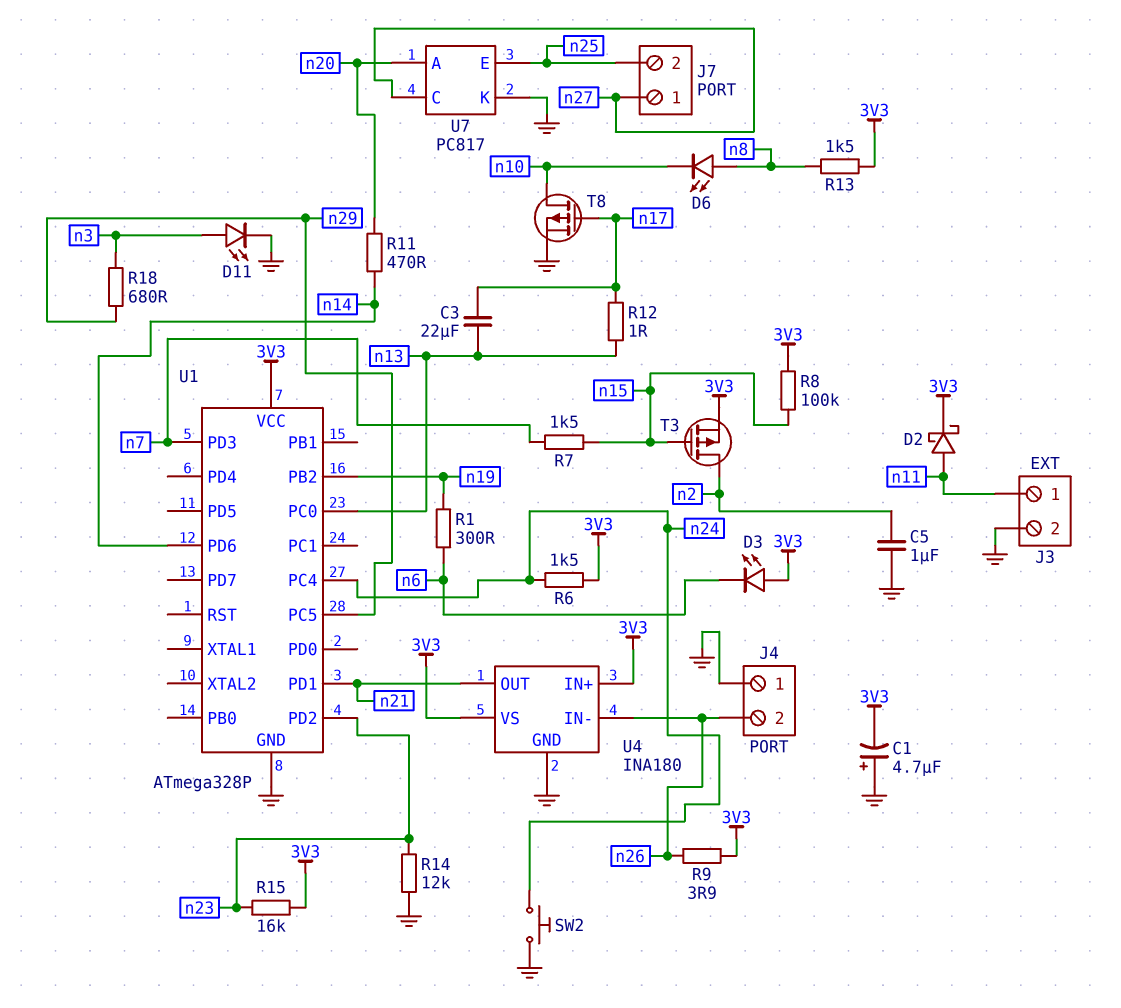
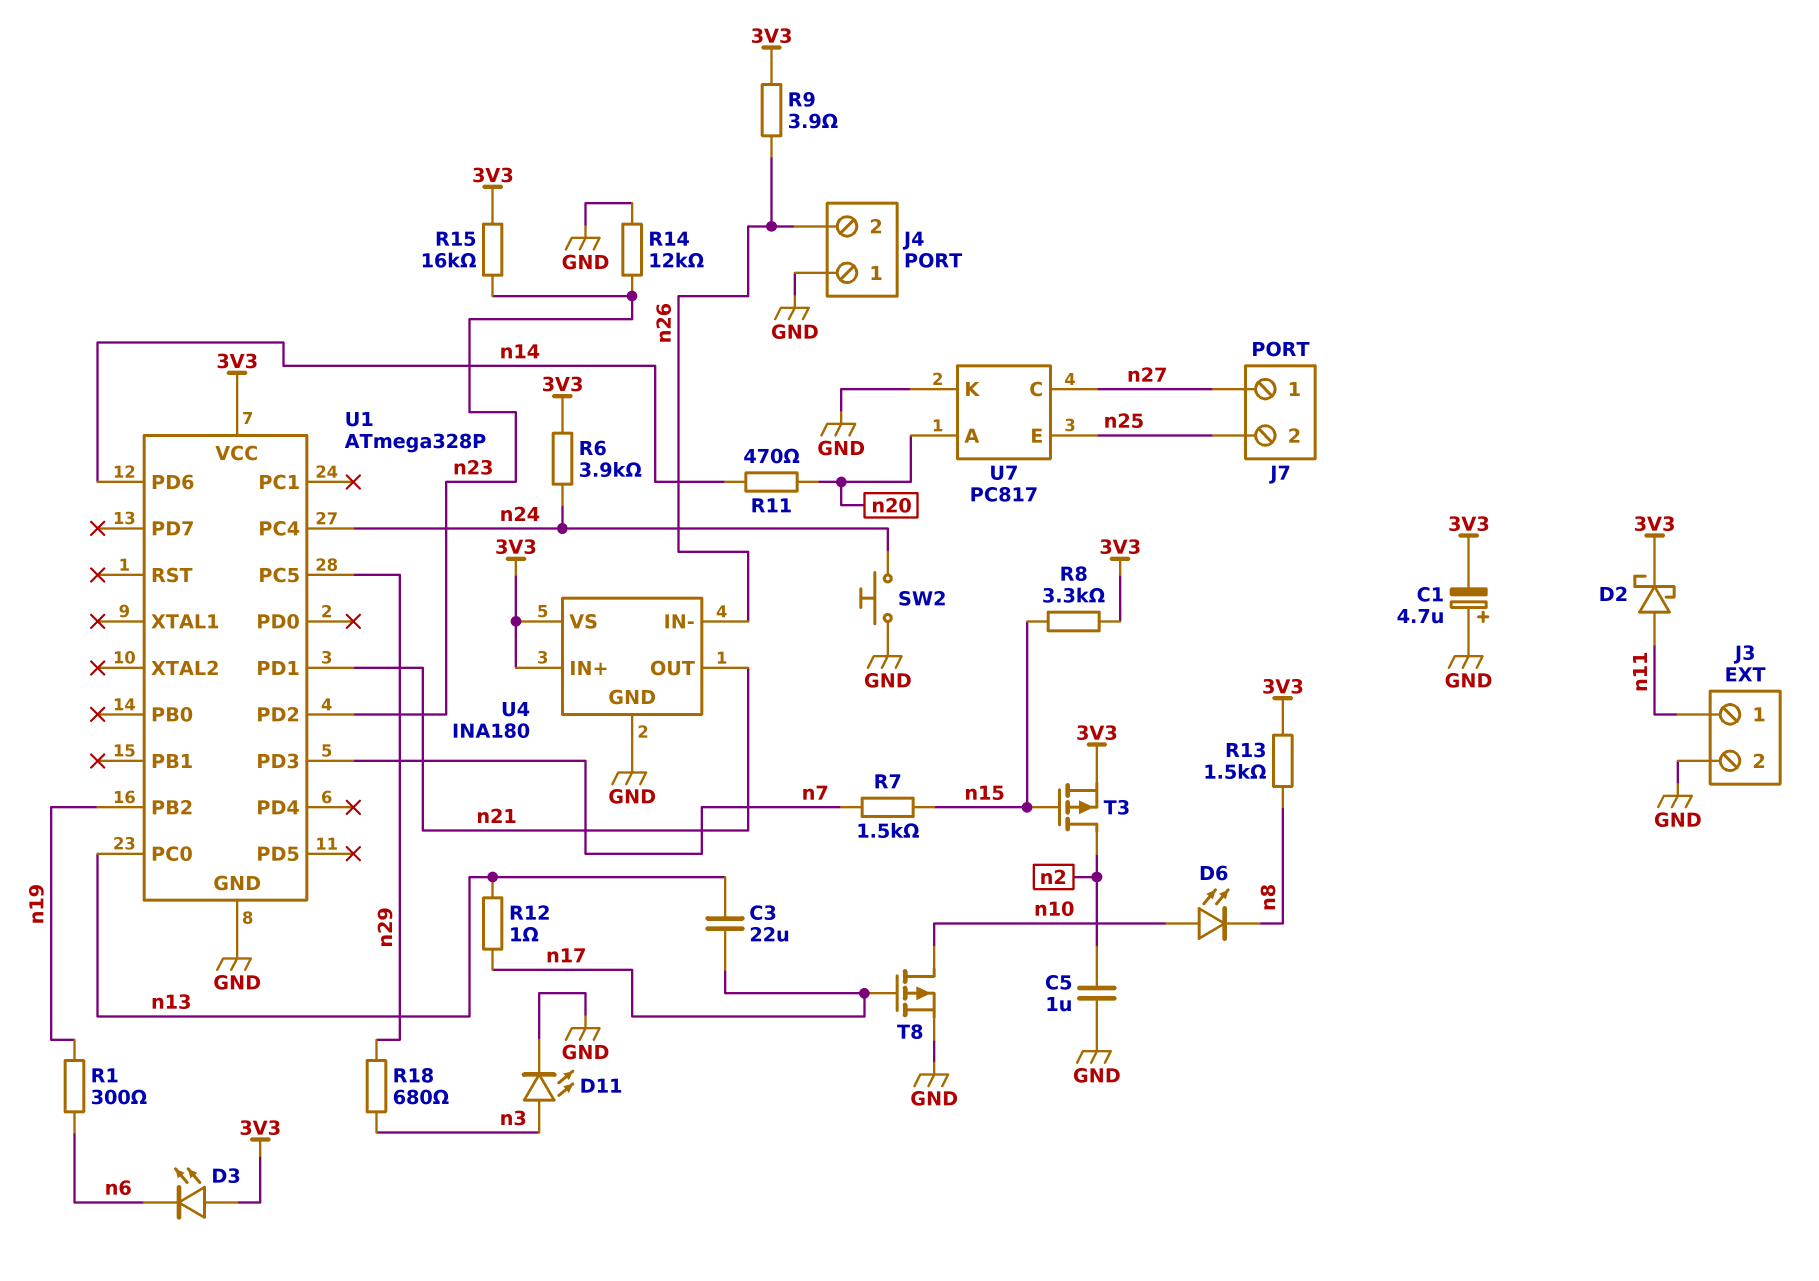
D6: LED (A n8, K n10) -> LED (A n10, K n8)
R6: 1.5k (3V3, n24) -> 3.9k (3V3, n24)
R8: 100k (3V3, n15) -> 3.3k (3V3, n15)

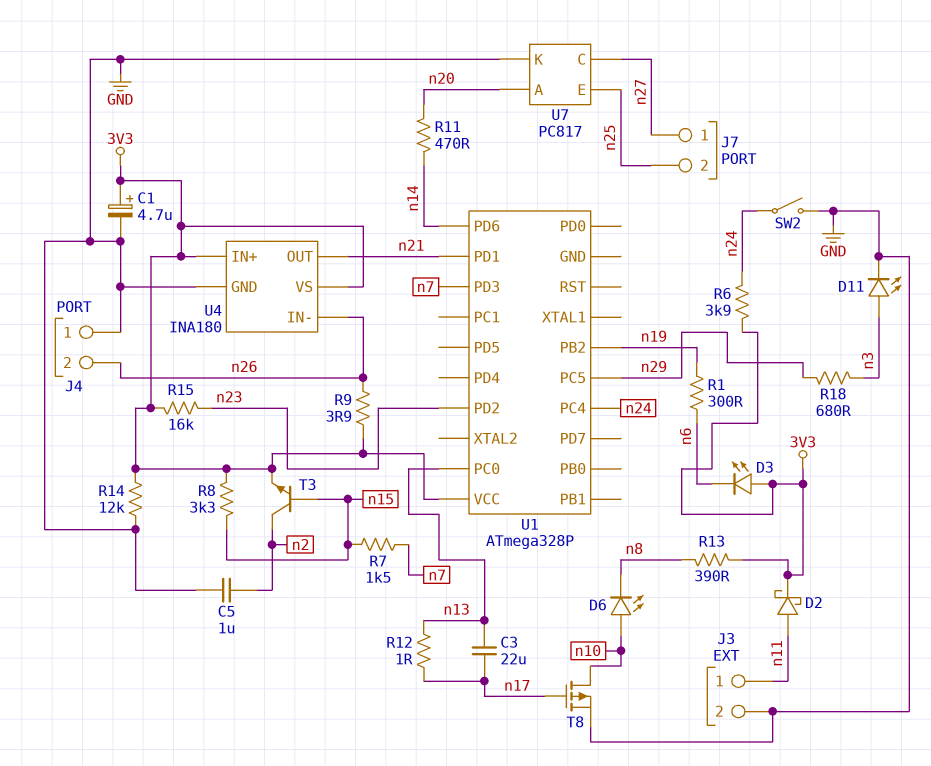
C1: 4.7uF (plus GND, minus 3V3) -> 4.7uF (plus 3V3, minus GND)
R13: 1.5k (3V3, n8) -> 390 (3V3, n8)
R14: 12k (GND, n23) -> 12k (3V3, GND)
SW2: button (GND, n24) -> switch (GND, n24)
T3: PMOS (G n15, D n2, S 3V3) -> NPN (B n15, C n2, E 3V3)
U1 pin GND: GND -> none

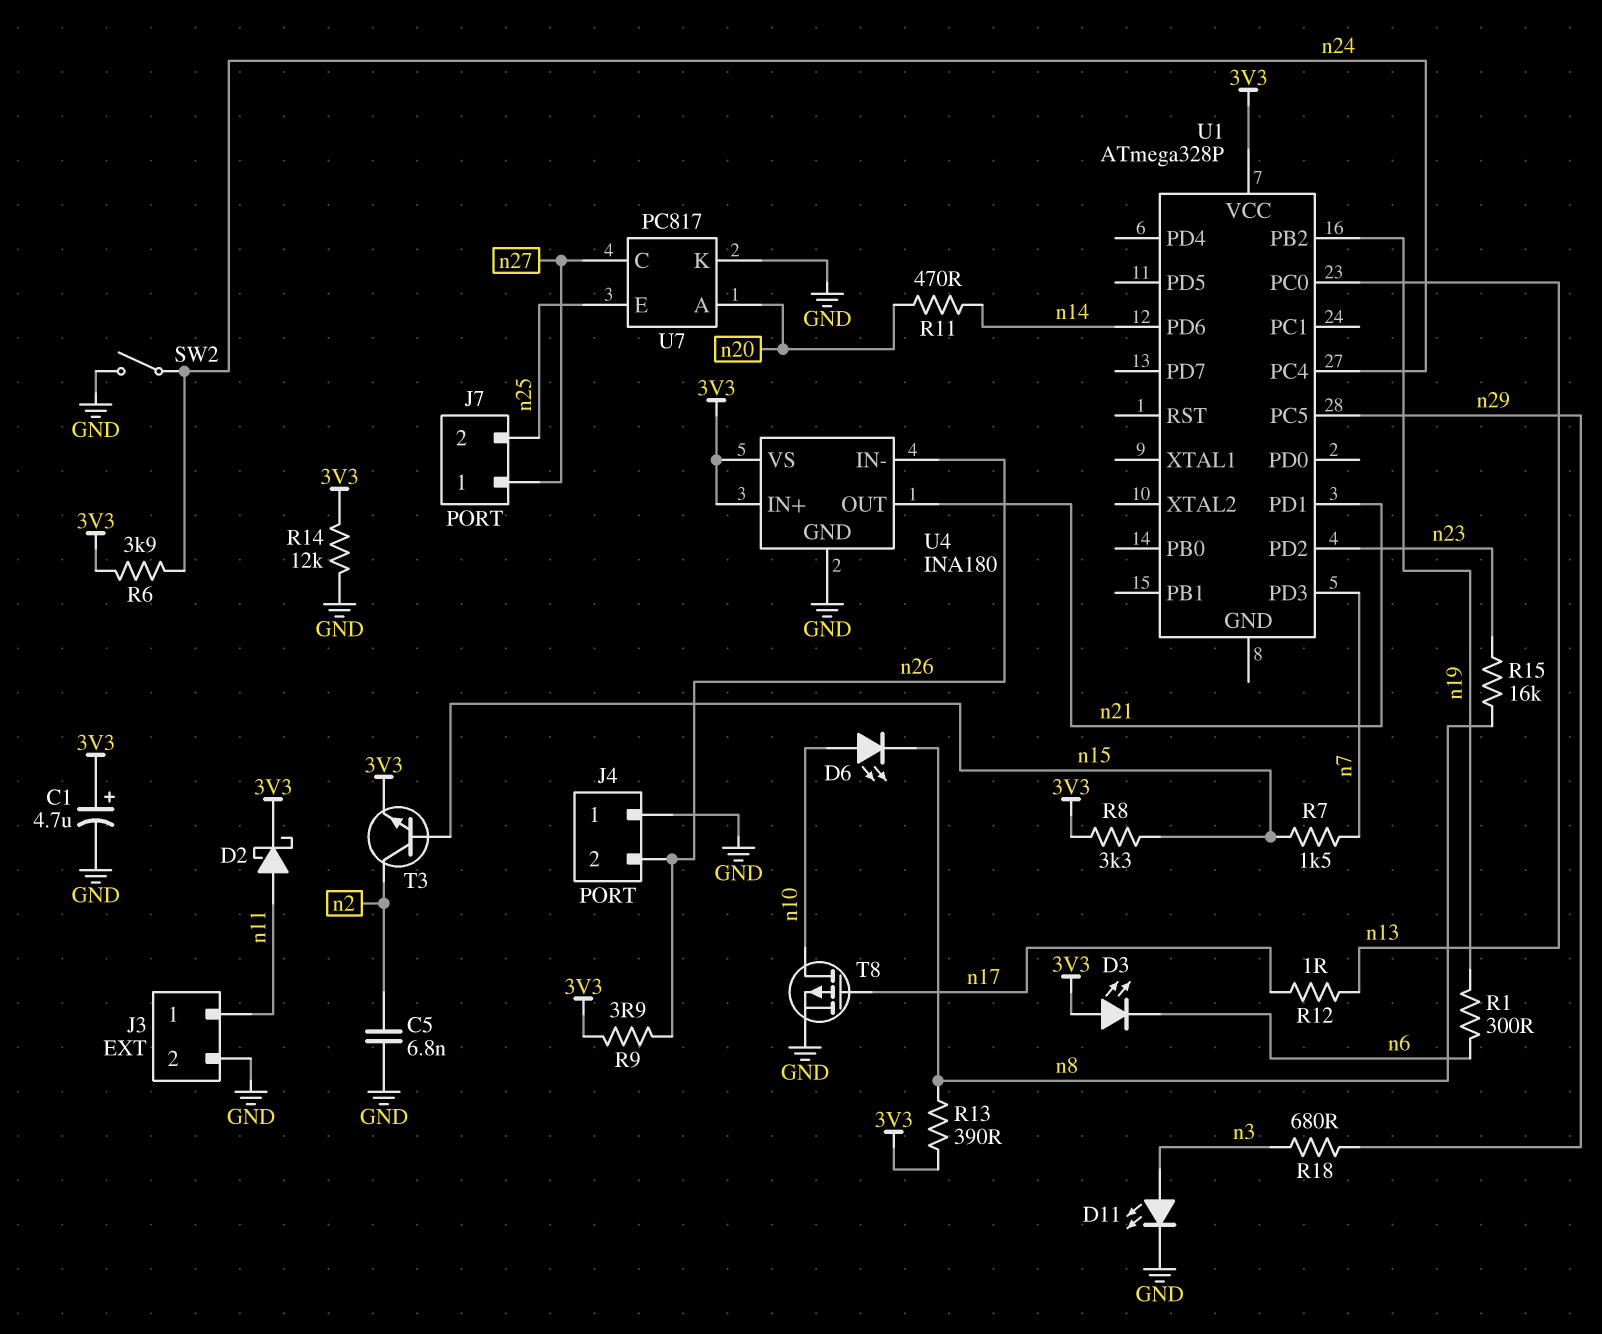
C3: 22uF (n13, n17) -> none
C5: 1uF (GND, n2) -> 6.8nF (GND, n2)
R15: 16k (3V3, n23) -> 16k (n8, n23)

